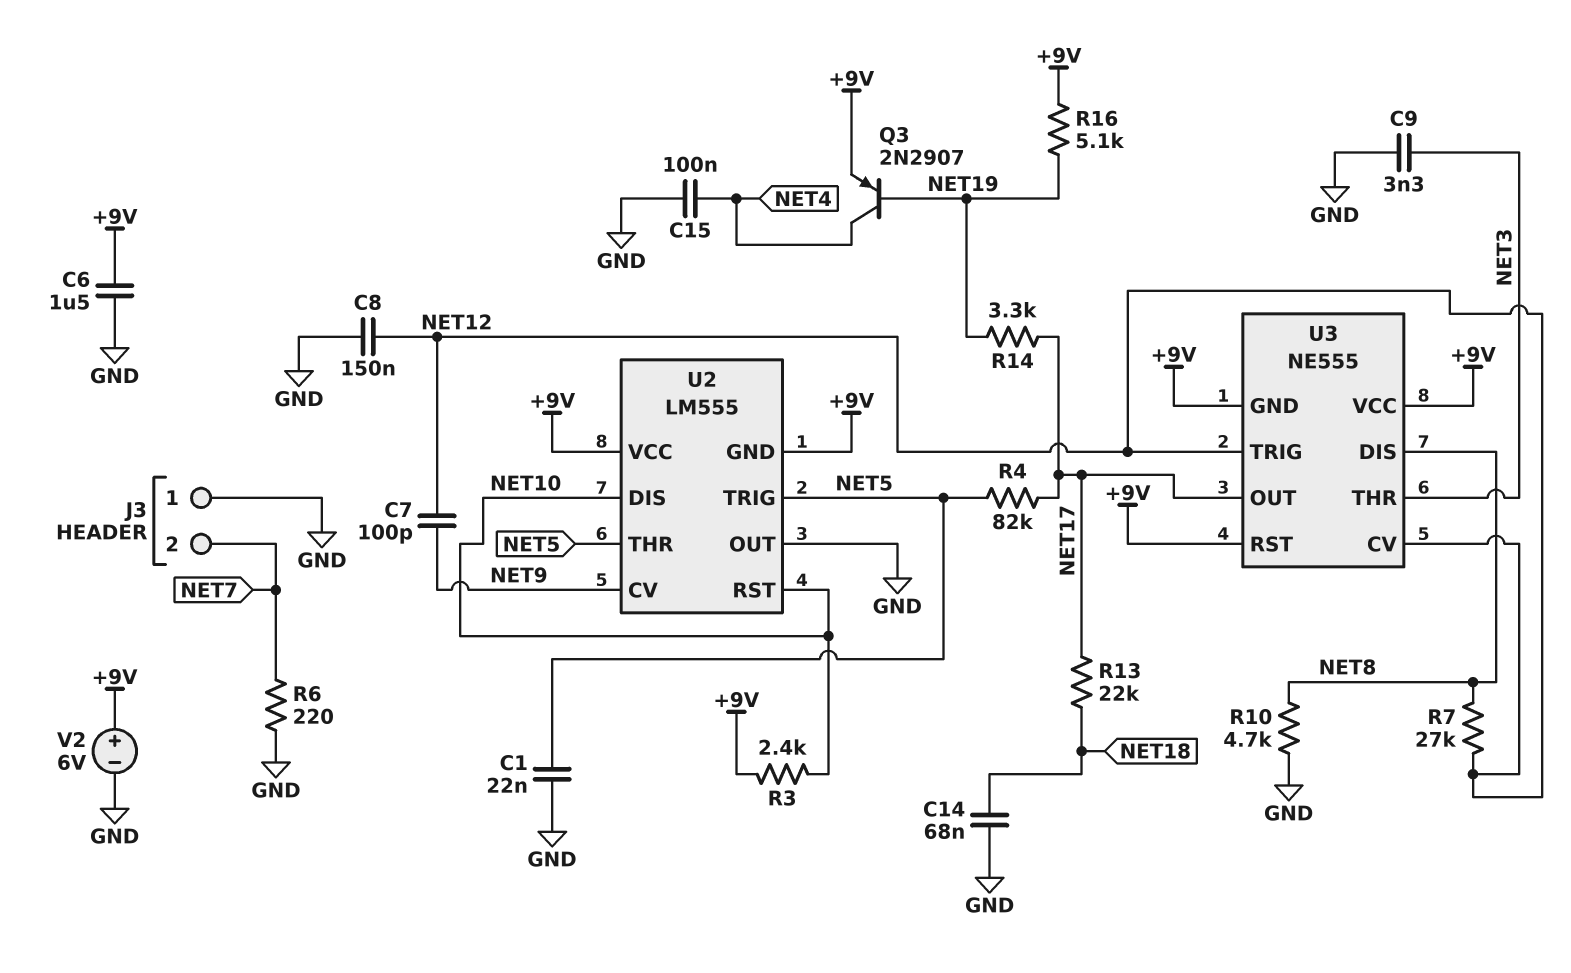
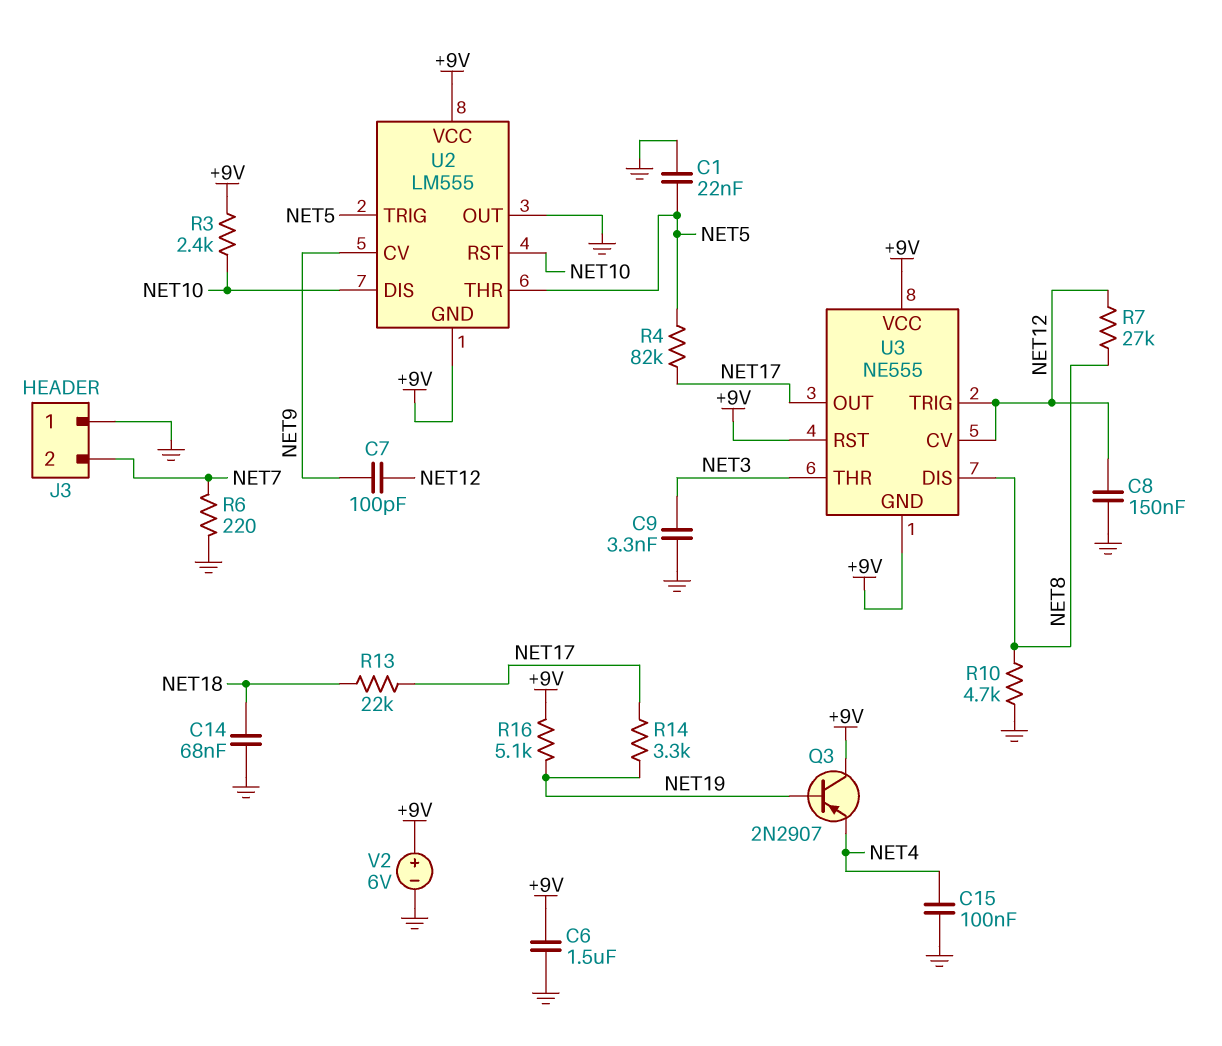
Q3: PNP 2N2907 (B NET19, C NET4, E +9V) -> PNP 2N2907 (B NET19, C +9V, E NET4)

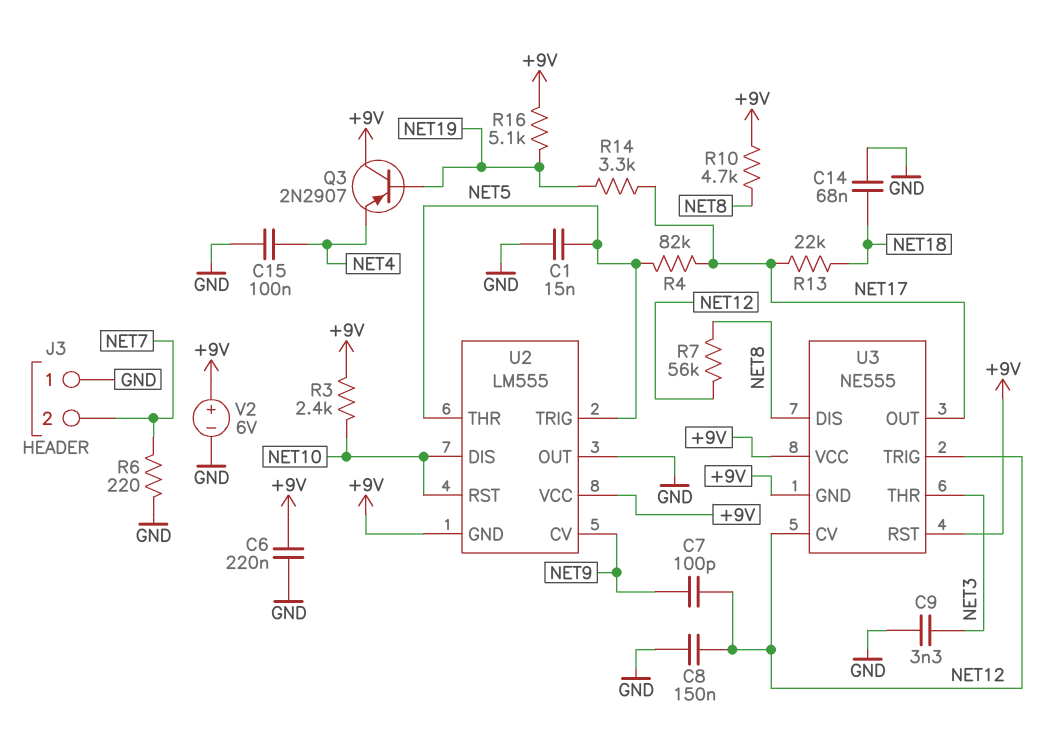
C1: 22nF (GND, NET5) -> 15nF (GND, NET5)
C6: 1.5uF (+9V, GND) -> 220nF (+9V, GND)
R7: 27k (NET8, NET12) -> 56k (NET8, NET12)
R10: 4.7k (GND, NET8) -> 4.7k (+9V, NET8)

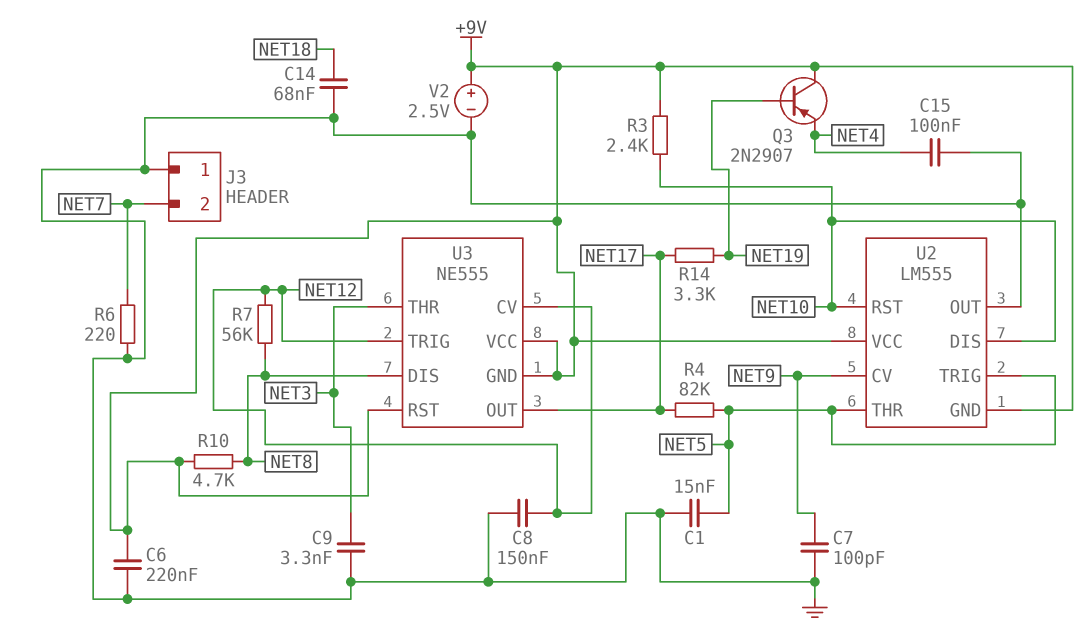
C7: 100pF (NET9, NET12) -> 100pF (GND, NET9)
R13: 22k (NET17, NET18) -> none
R16: 5.1k (+9V, NET19) -> none
V2: 6V (plus +9V, minus GND) -> 2.5V (plus +9V, minus GND)

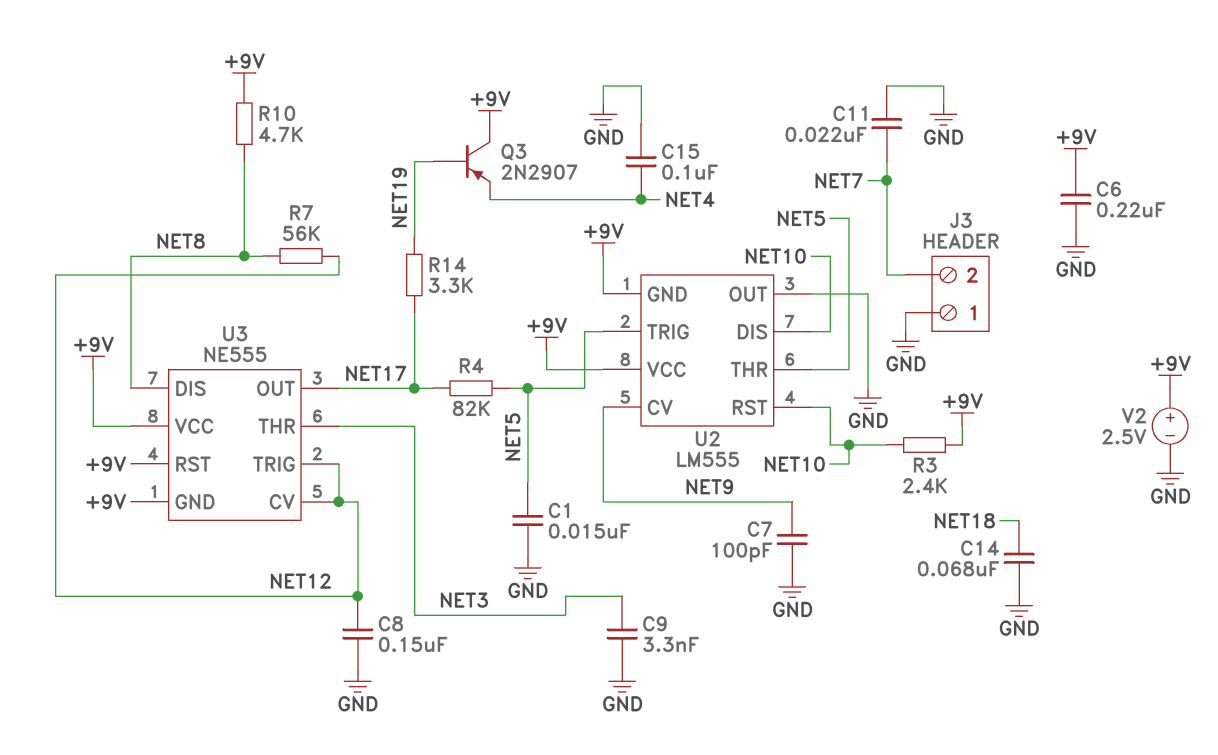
C11: none -> 22nF (GND, NET7)
R6: 220 (GND, NET7) -> none

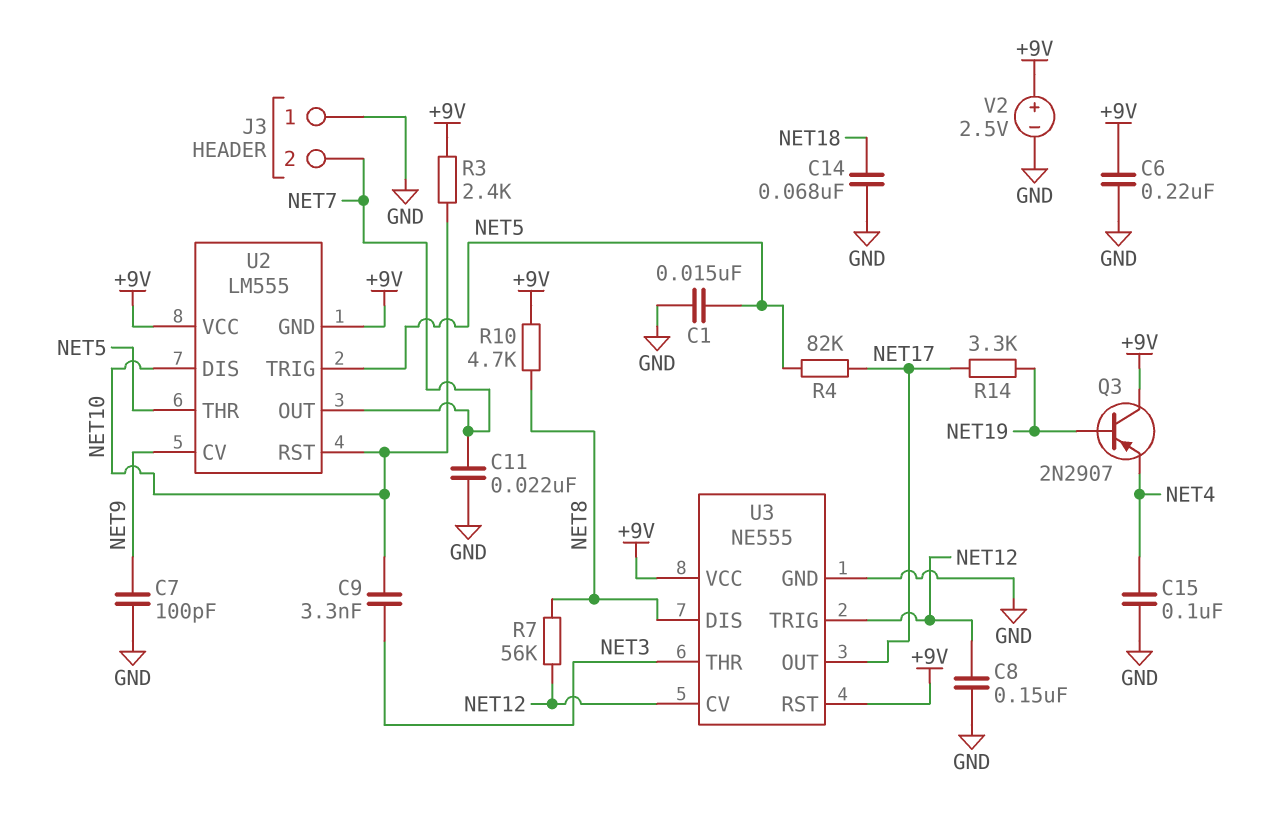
C9: 3.3nF (GND, NET3) -> 3.3nF (NET3, NET10)
U2 pin OUT: GND -> NET7
U3 pin GND: +9V -> GND

